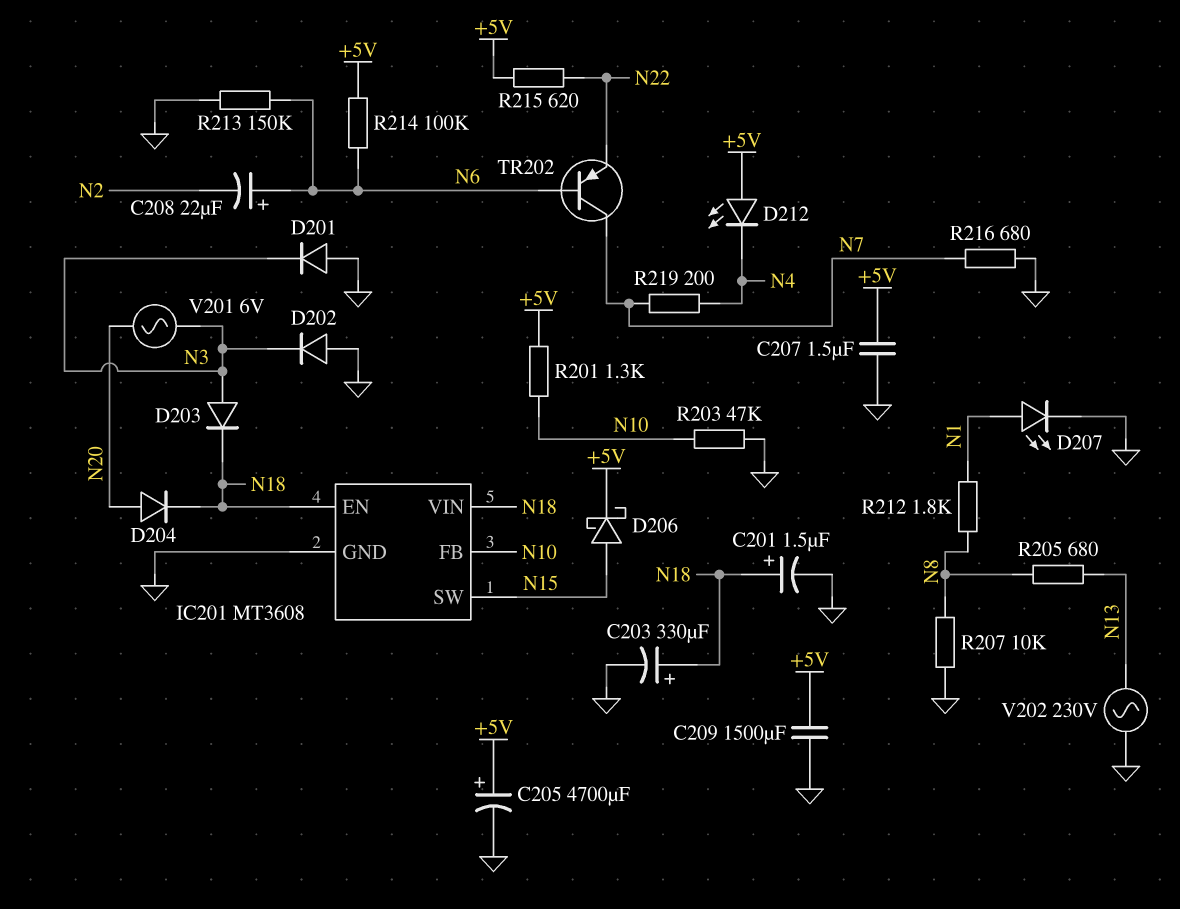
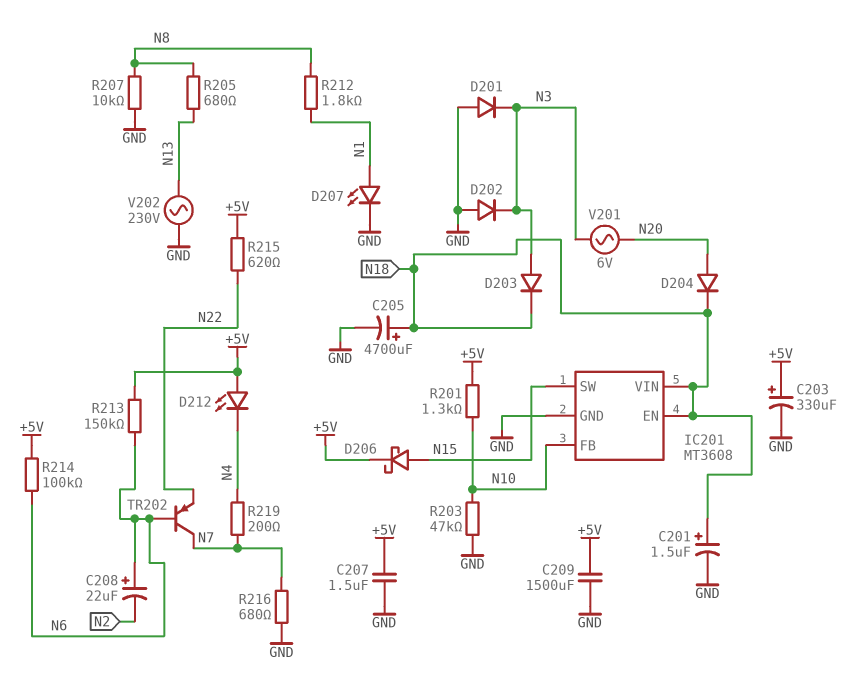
C203: 330uF (plus N18, minus GND) -> 330uF (plus +5V, minus GND)
C205: 4700uF (plus +5V, minus GND) -> 4700uF (plus N18, minus GND)
R213: 150k (GND, N6) -> 150k (+5V, N6)

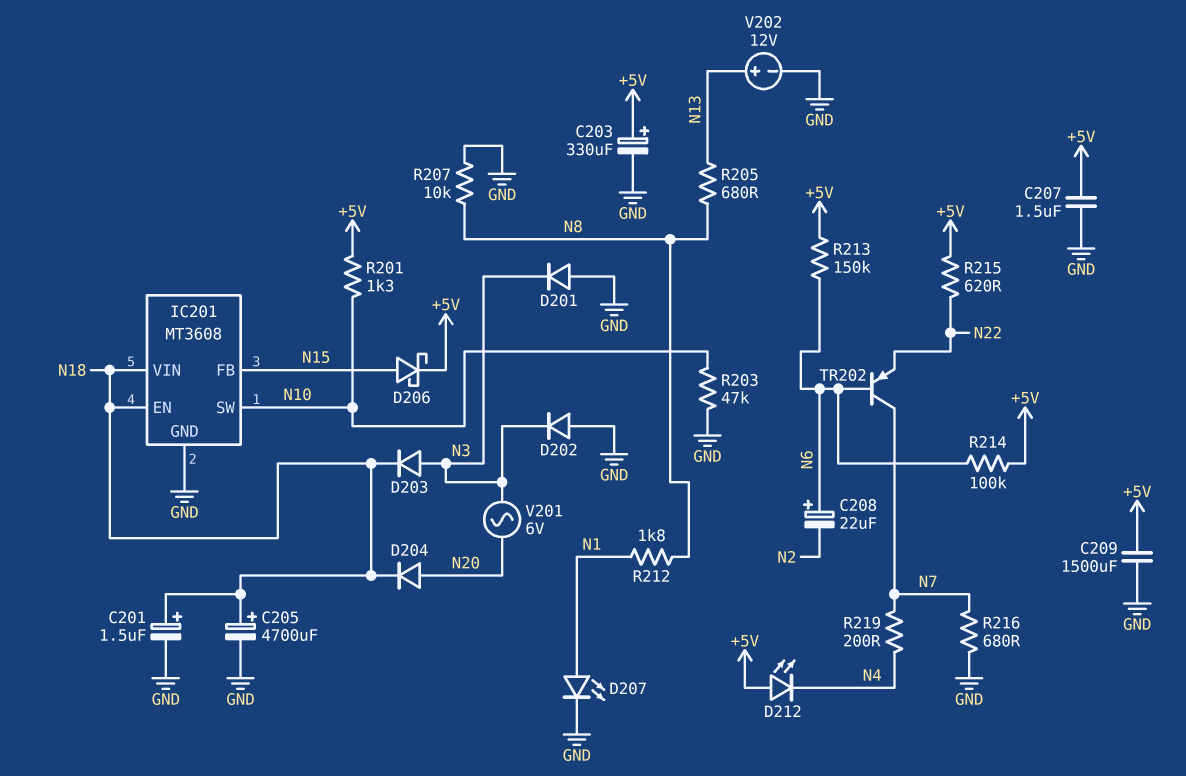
IC201 pin FB: N10 -> N15
IC201 pin SW: N15 -> N10
V202: AC 230V (GND, N13) -> 12V (plus N13, minus GND)

